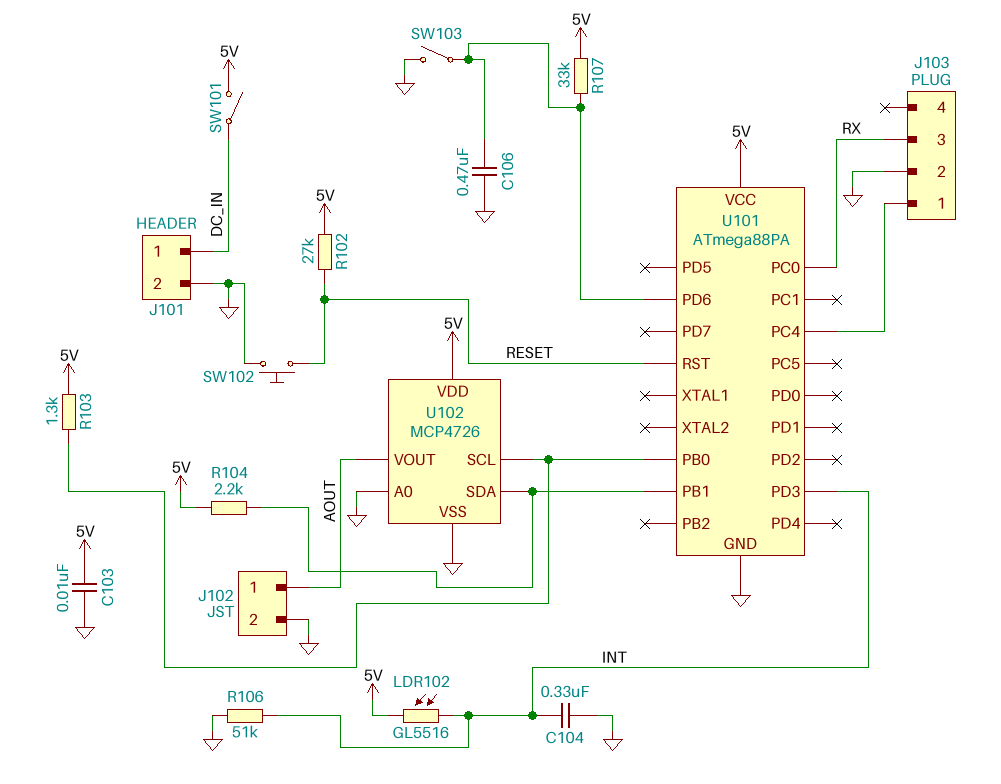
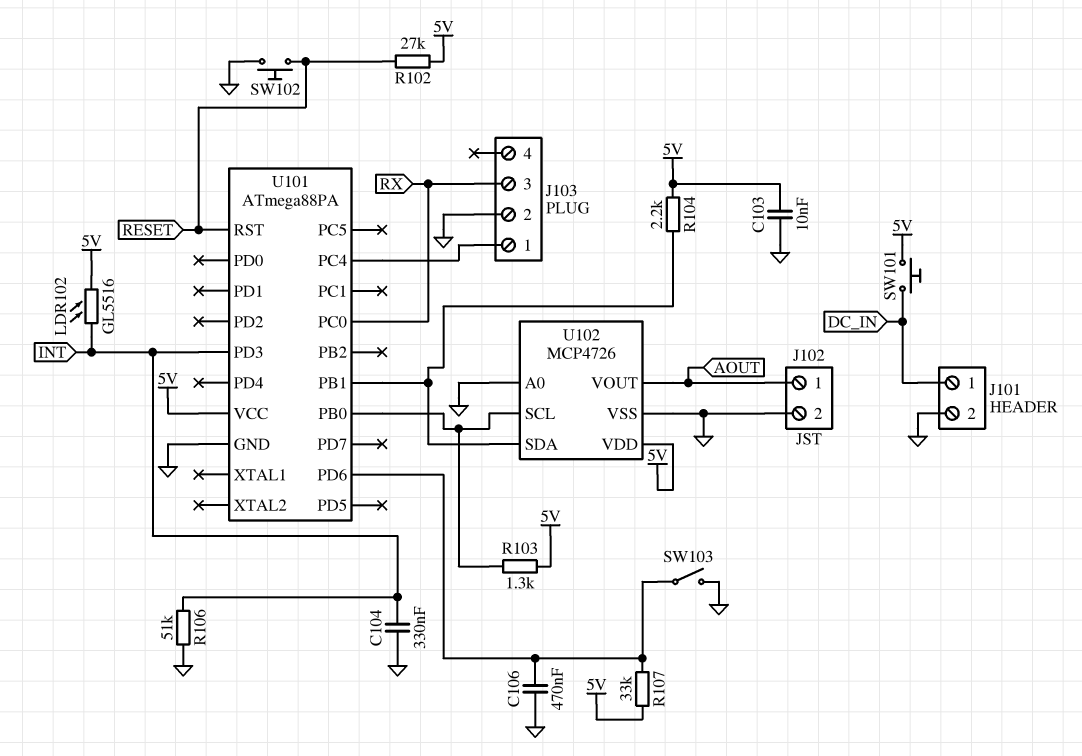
SW101: switch (5V, DC_IN) -> button (5V, DC_IN)

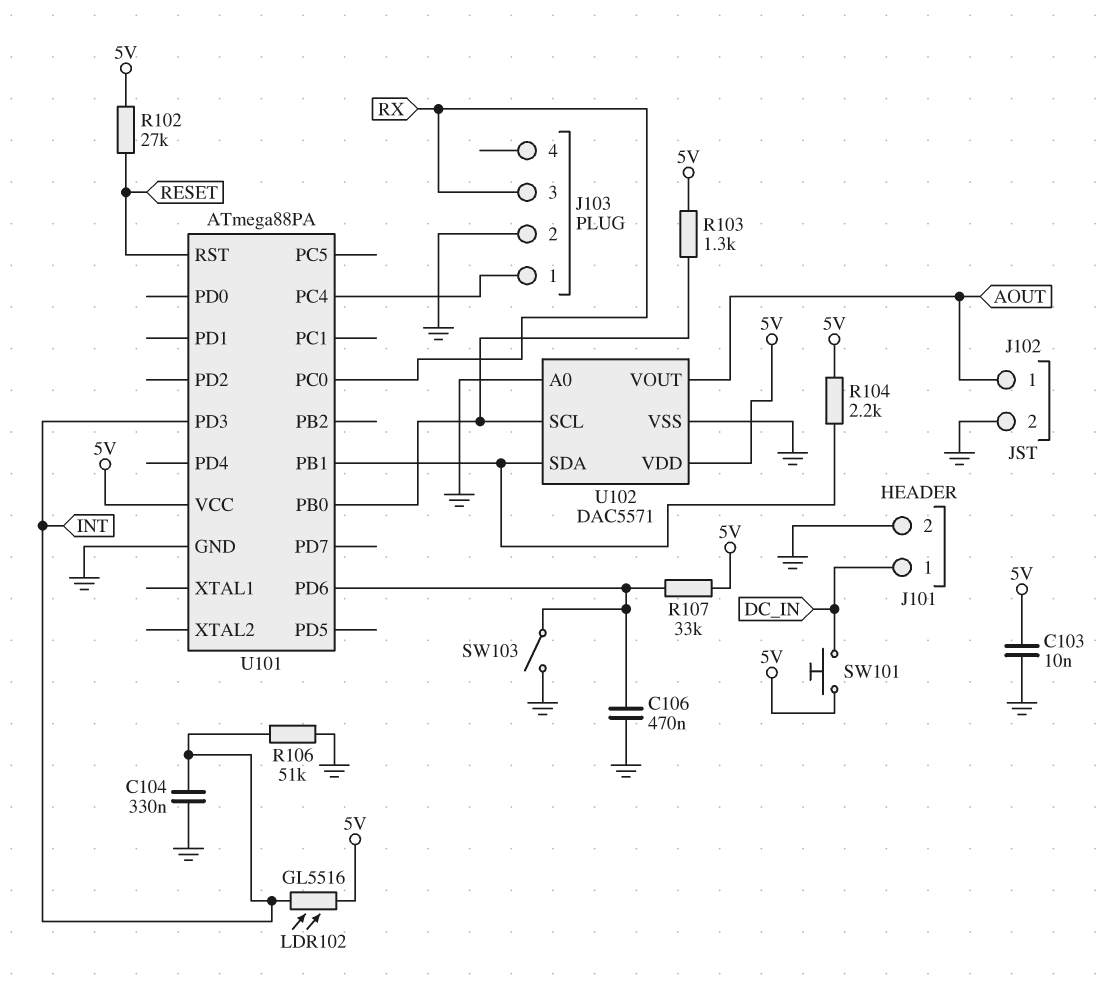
SW102: button (GND, RESET) -> none
U102: MCP4726 -> DAC5571

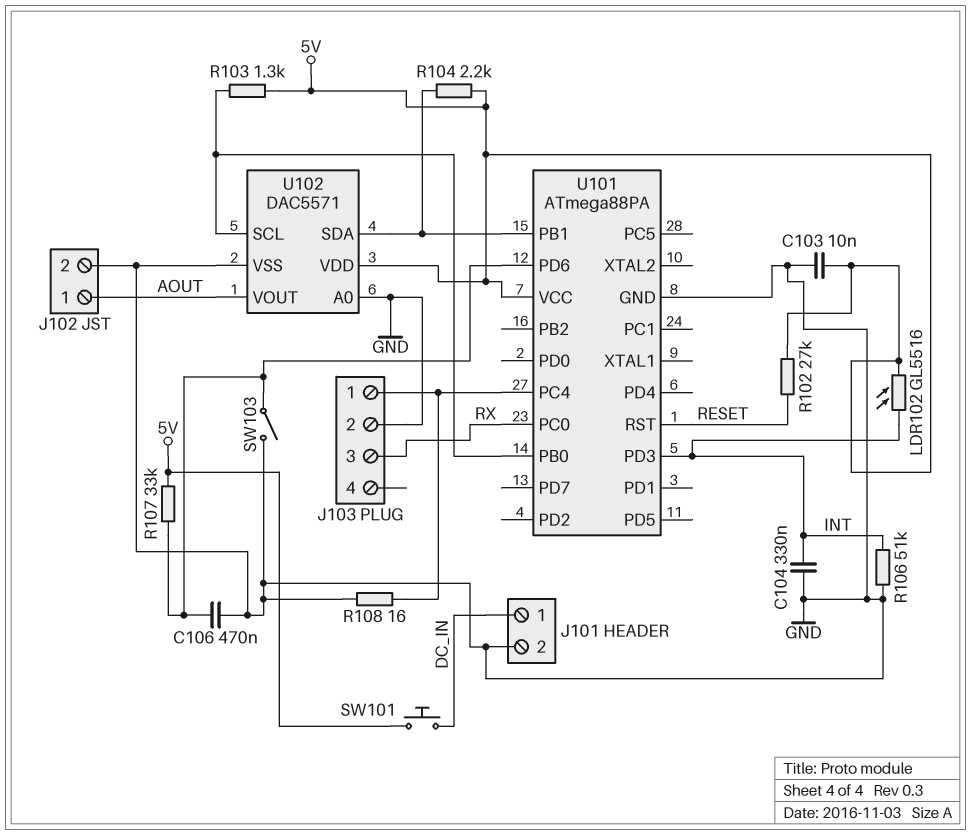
R108: none -> 16 (GND, J103/1)

